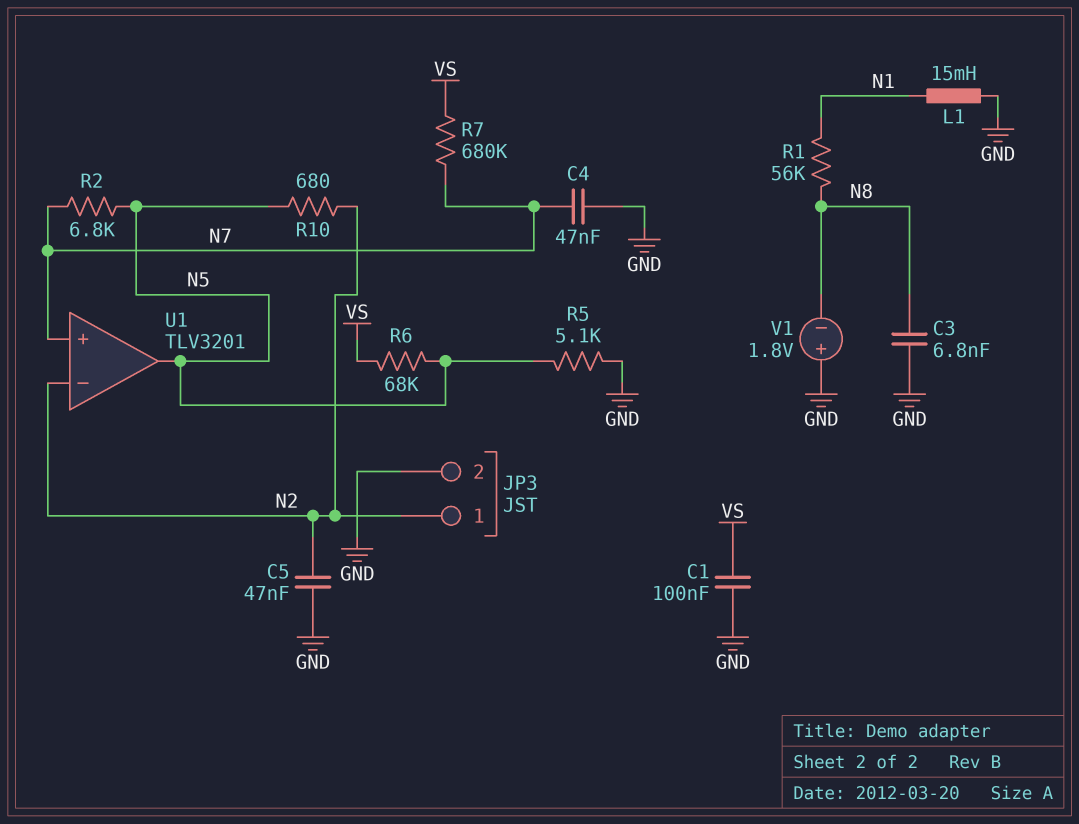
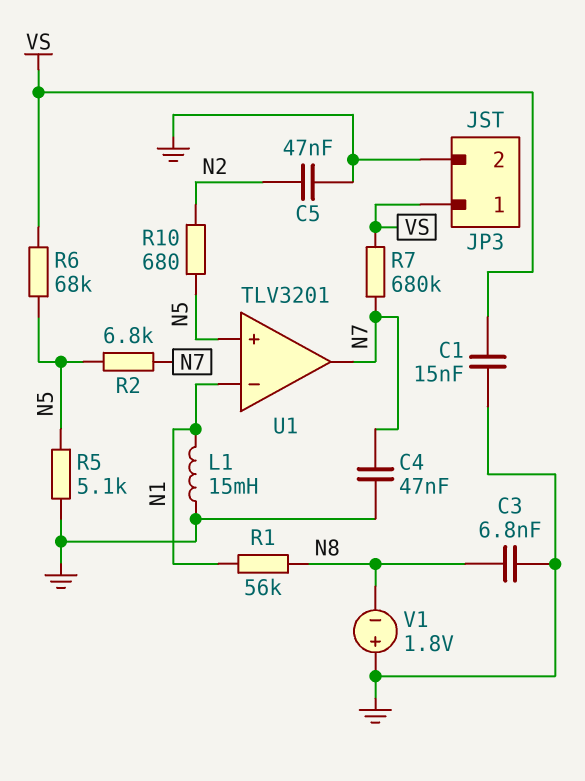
C1: 100nF (GND, VS) -> 15nF (GND, VS)
JP3 pin 1: N2 -> VS
U1 pin in+: N7 -> N5
U1 pin in-: N2 -> N1
U1 pin out: N5 -> N7

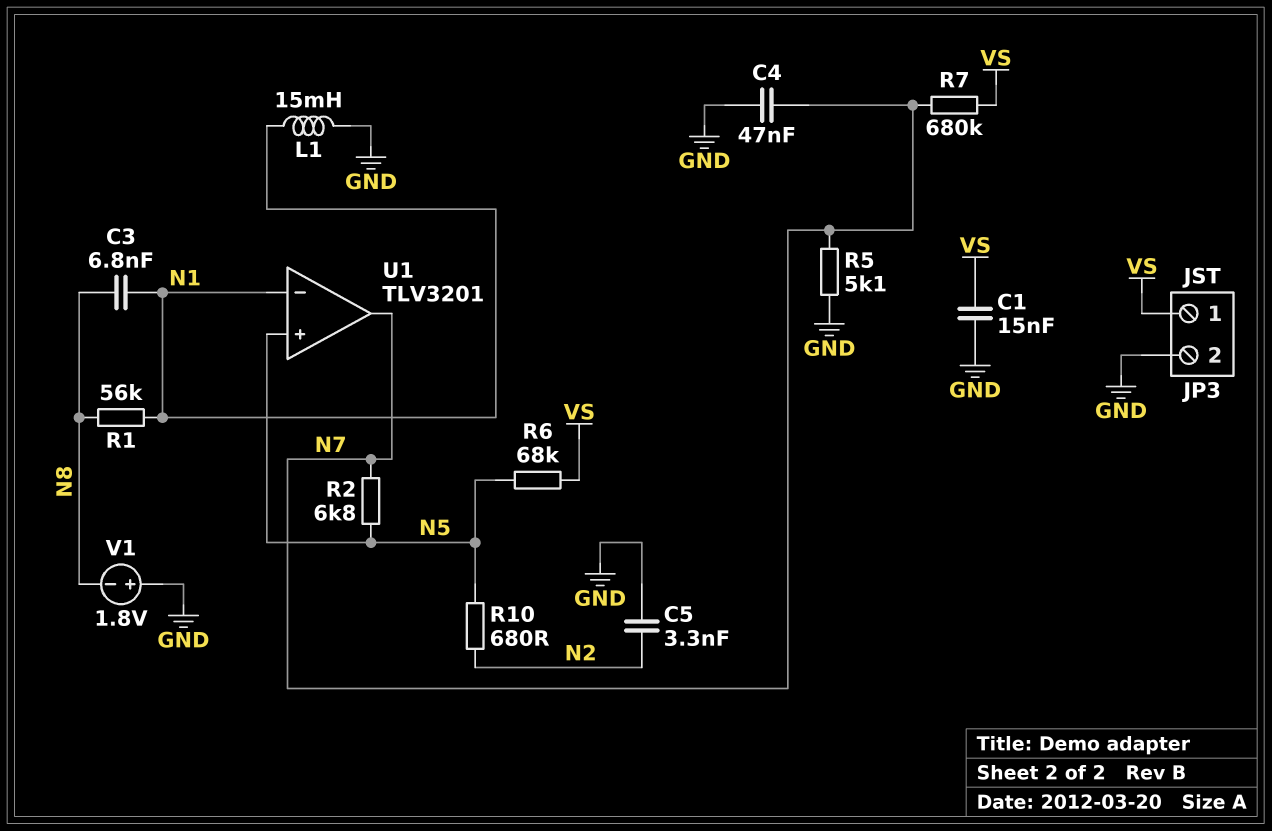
C3: 6.8nF (GND, N8) -> 6.8nF (N1, N8)
C5: 47nF (GND, N2) -> 3.3nF (GND, N2)
R5: 5.1k (GND, N5) -> 5.1k (GND, N7)

